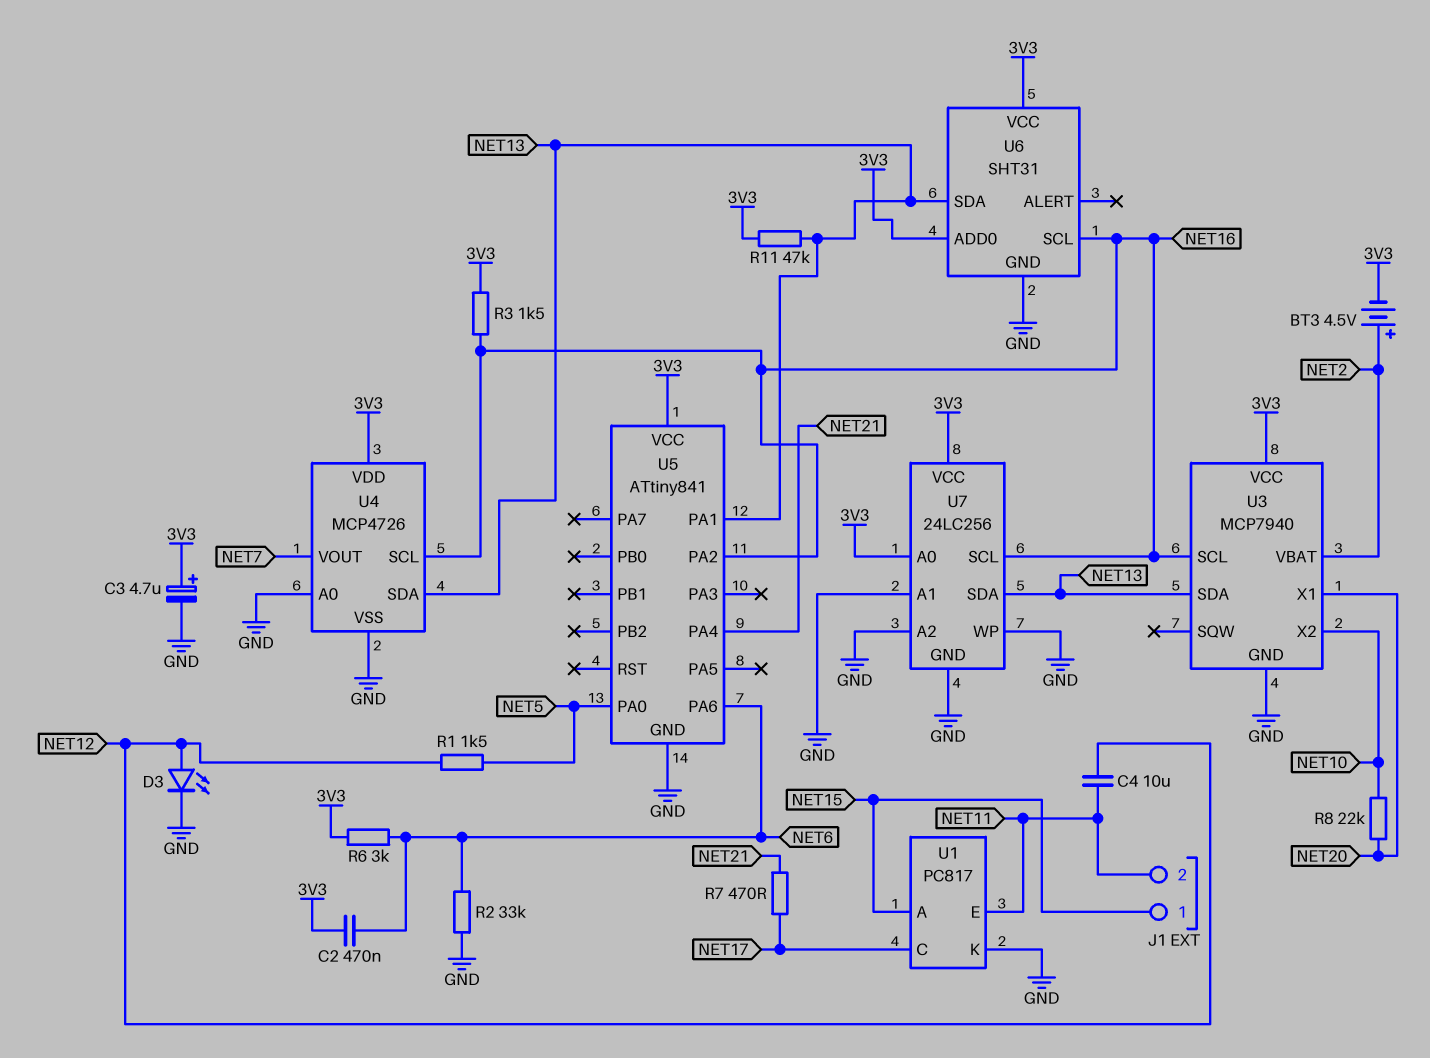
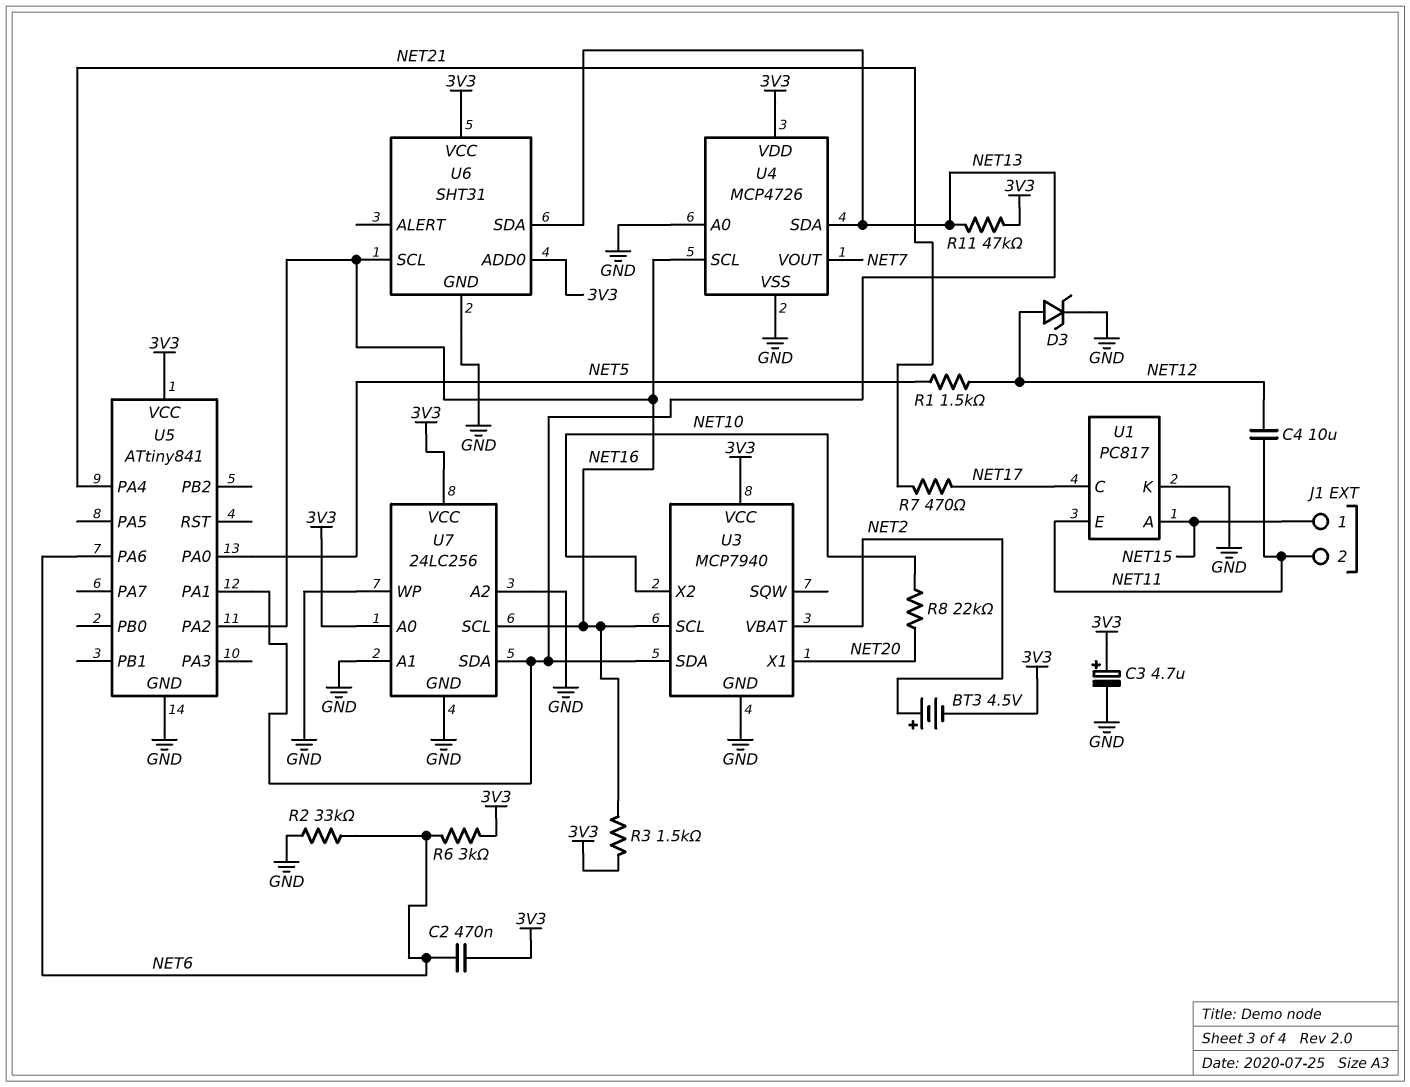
D3: LED (A NET12, K GND) -> zener (A NET12, K GND)

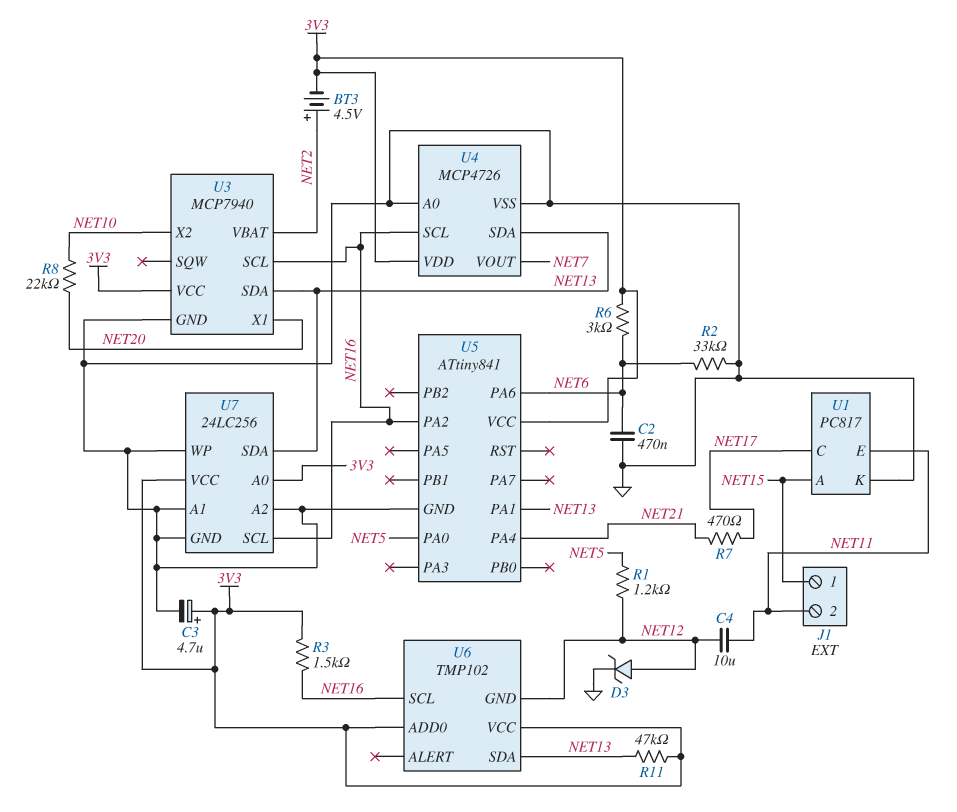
C2: 470nF (3V3, NET6) -> 470nF (GND, NET6)
R1: 1.5k (NET5, NET12) -> 1.2k (NET5, NET12)
U6: SHT31 -> TMP102
U6 pin GND: GND -> NET12

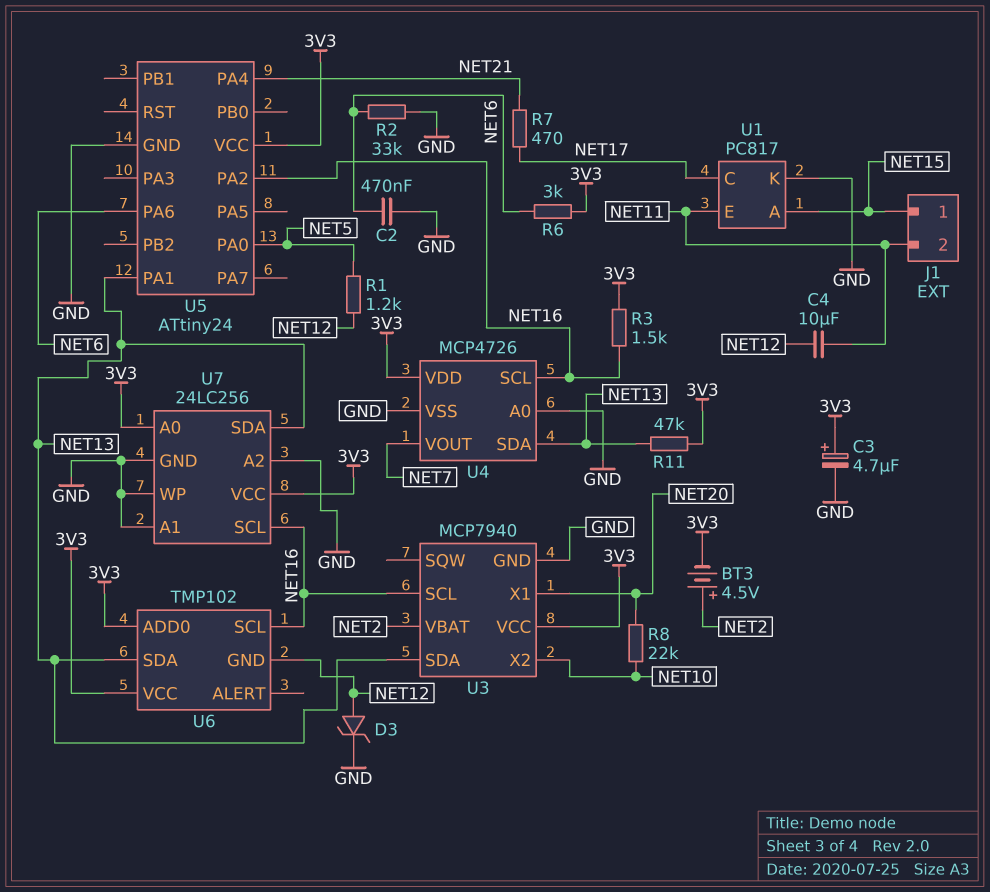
U5: ATtiny841 -> ATtiny24

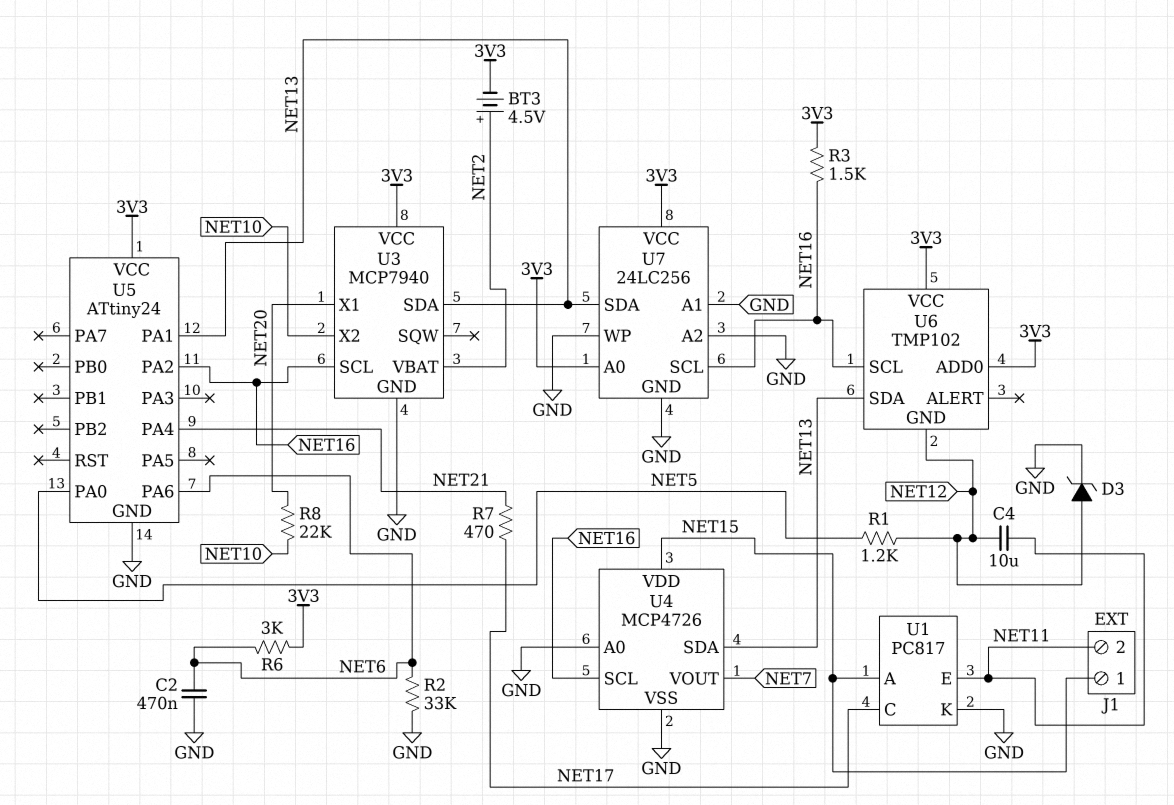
C3: 4.7uF (plus 3V3, minus GND) -> none
R11: 47k (3V3, NET13) -> none
U4 pin VDD: 3V3 -> NET15

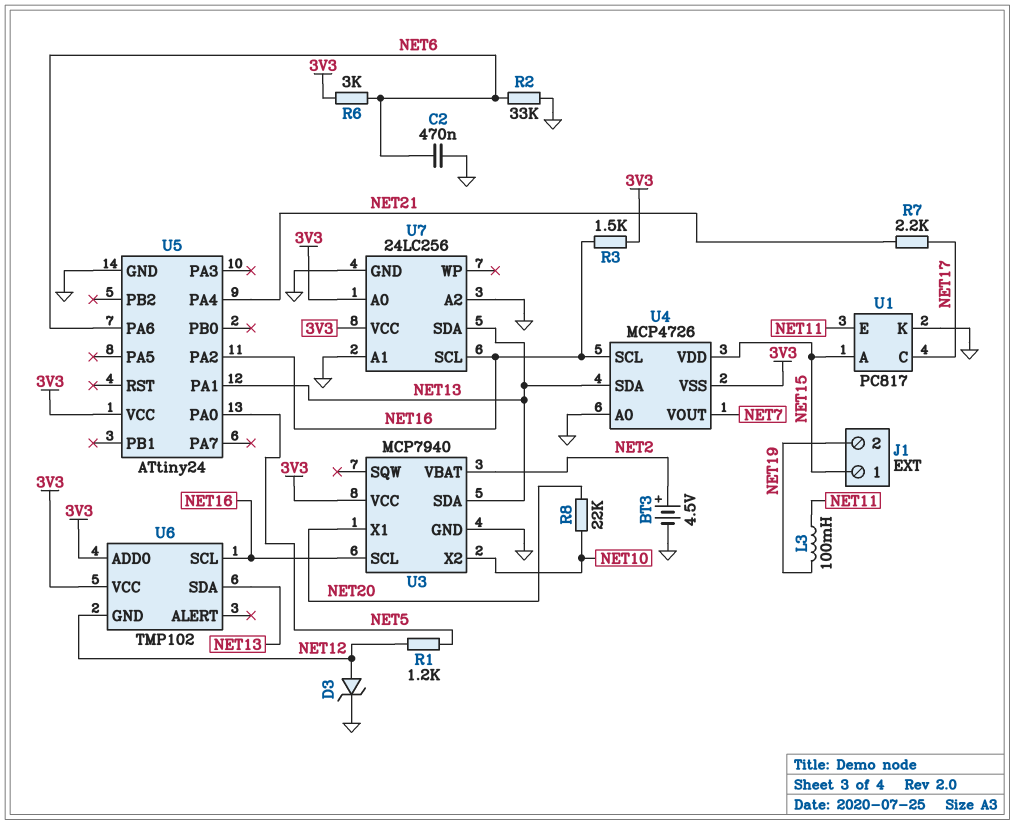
BT3: 4.5V (plus NET2, minus 3V3) -> 4.5V (plus NET2, minus GND)
C4: 10uF (NET11, NET12) -> none
J1 pin 2: NET11 -> NET19
L3: none -> 100mH (NET11, NET19)
R7: 470 (NET17, NET21) -> 2.2k (NET17, NET21)
U4 pin VSS: GND -> 3V3
U7 pin WP: GND -> none

